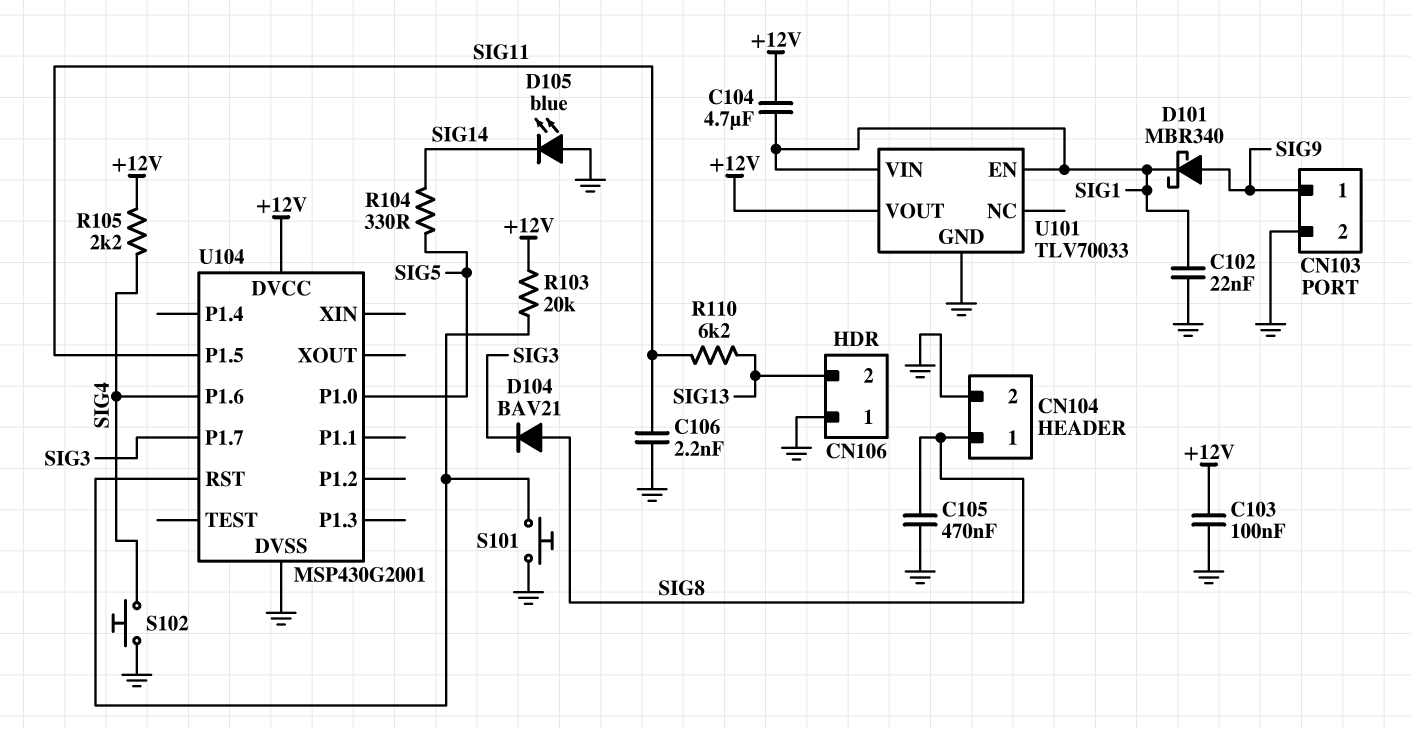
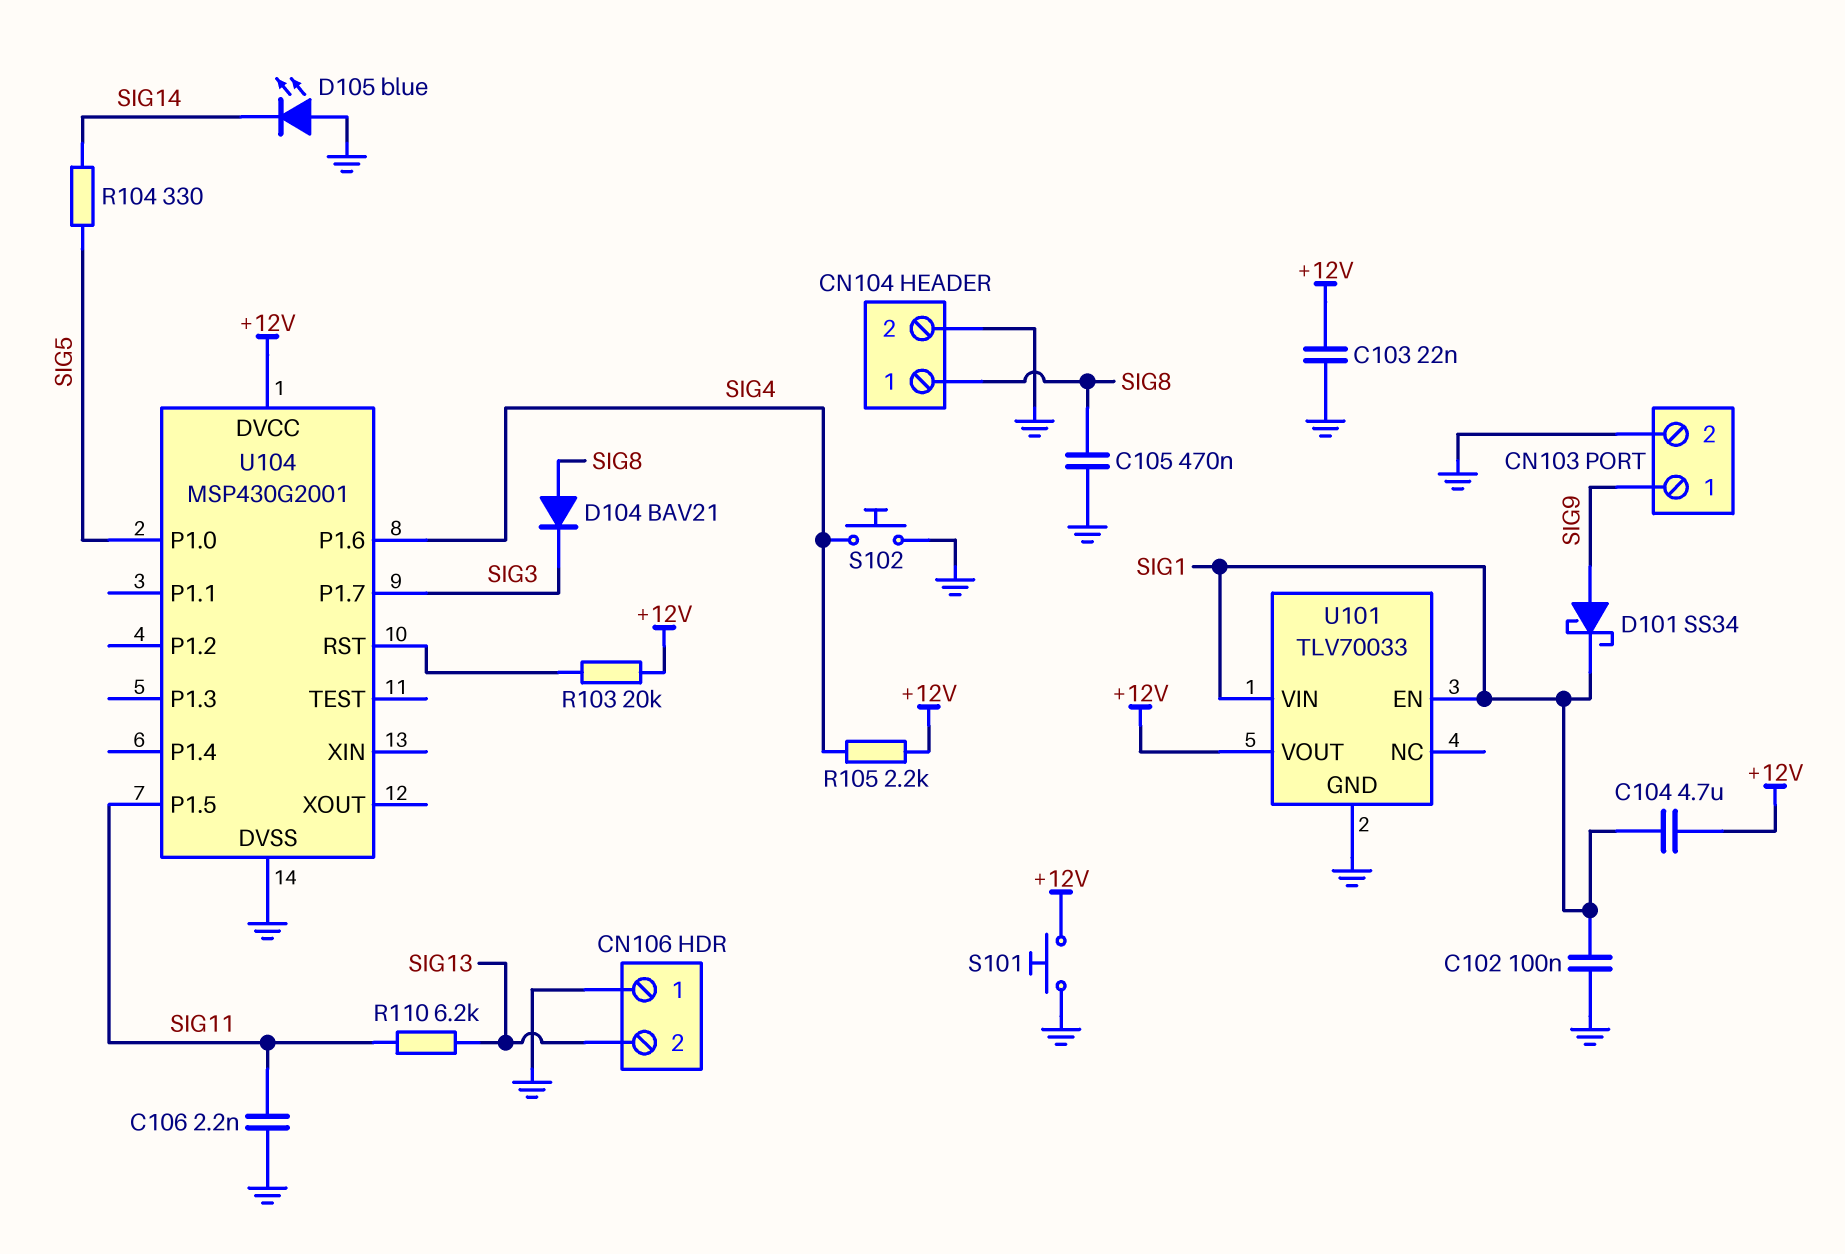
C102: 22nF (GND, SIG1) -> 100nF (GND, SIG1)
C103: 100nF (+12V, GND) -> 22nF (+12V, GND)
D101: schottky MBR340 (A SIG9, K SIG1) -> schottky SS34 (A SIG9, K SIG1)
S101: button (GND, U104/RST) -> button (+12V, GND)

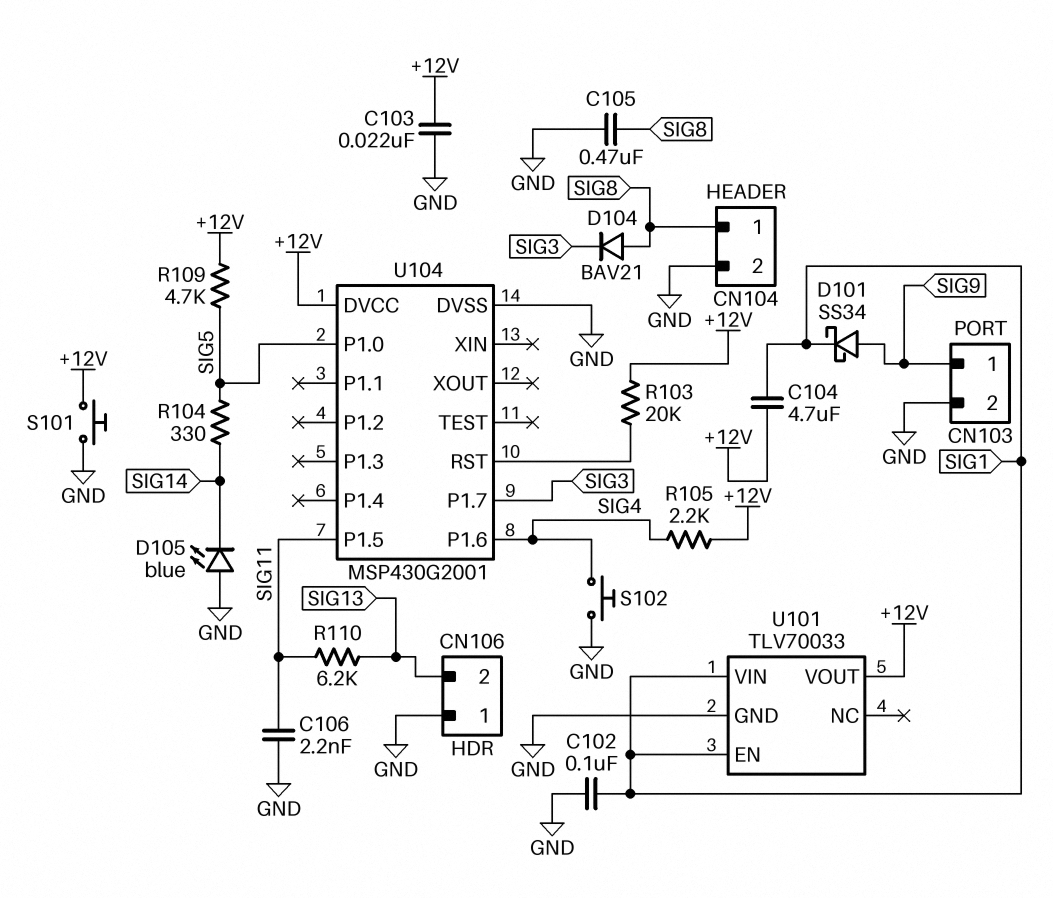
R109: none -> 4.7k (+12V, SIG5)

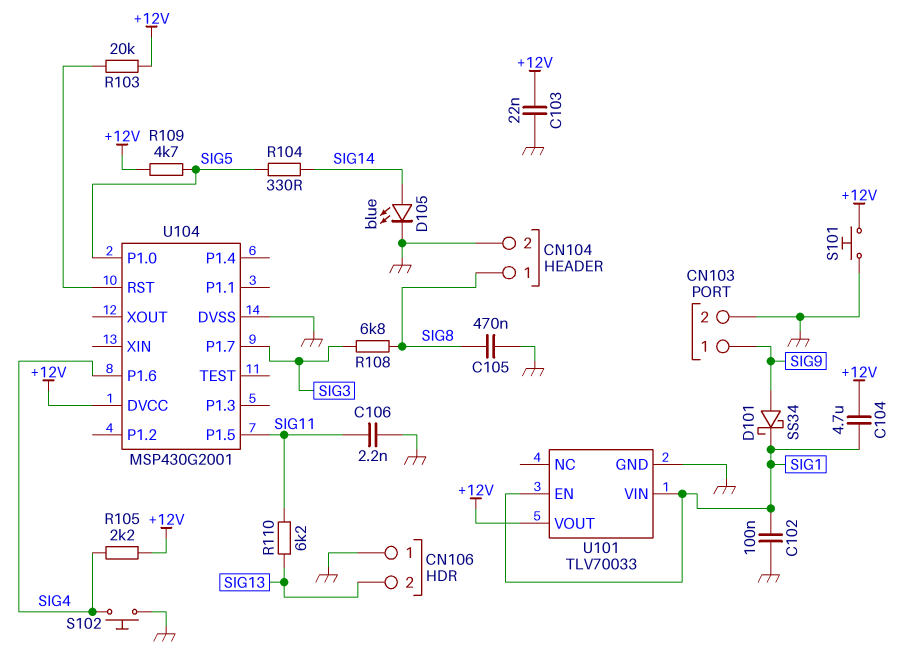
D104: diode BAV21 (A SIG8, K SIG3) -> none
D105: LED blue (A GND, K SIG14) -> LED blue (A SIG14, K GND)
R108: none -> 6.8k (SIG3, SIG8)

